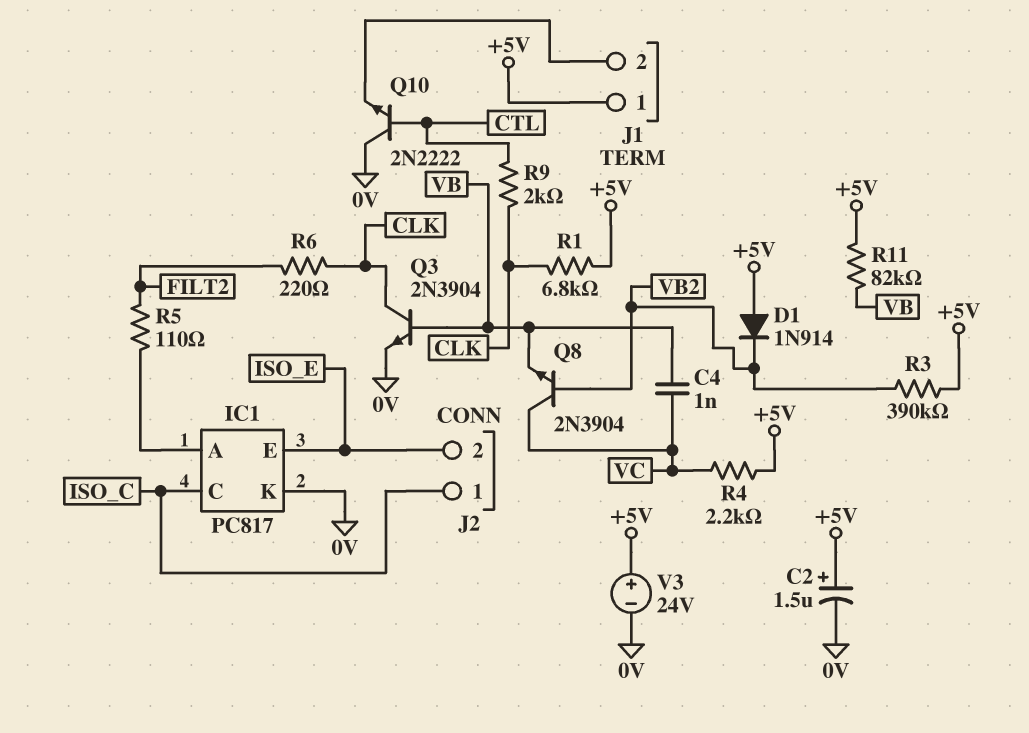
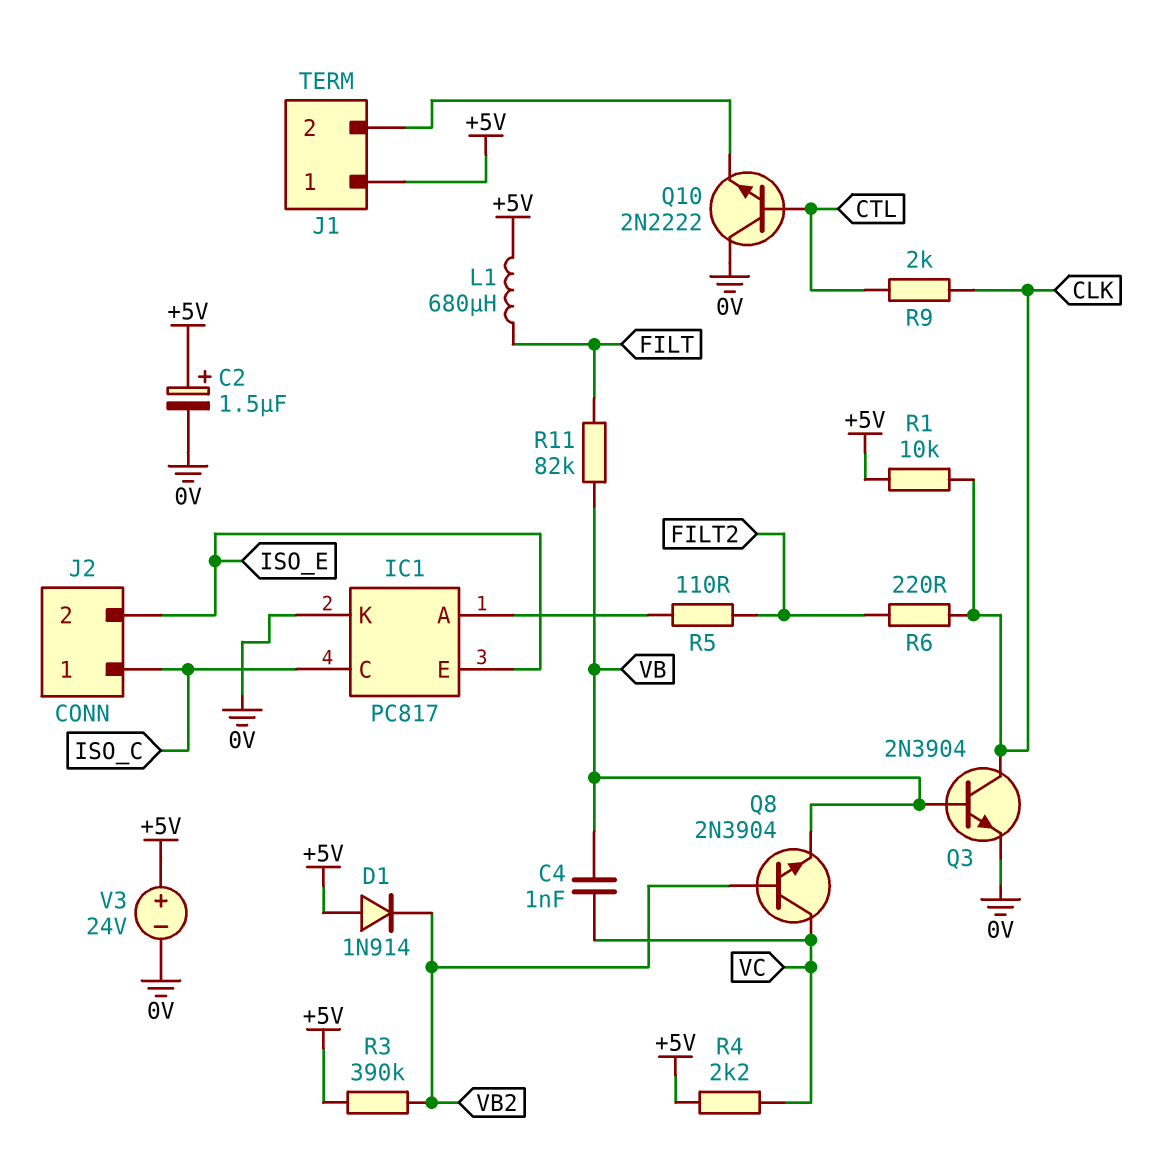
L1: none -> 680uH (+5V, FILT)
R1: 6.8k (+5V, CLK) -> 10k (+5V, CLK)
R11: 82k (+5V, VB) -> 82k (FILT, VB)

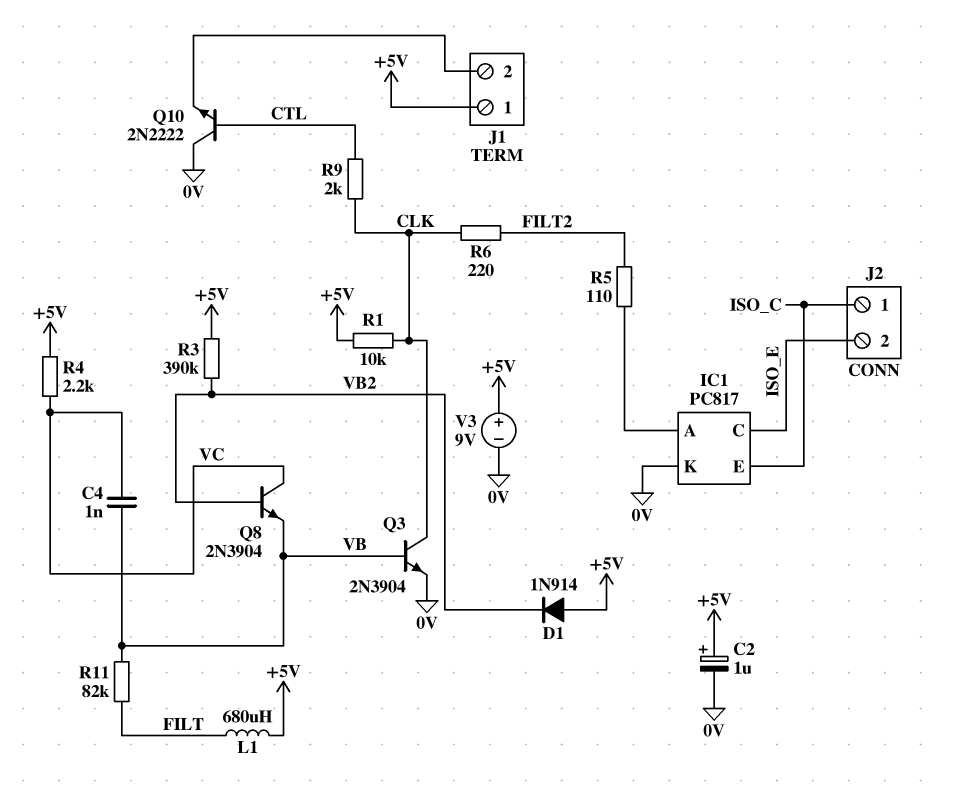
C2: 1.5uF (plus +5V, minus 0V) -> 1uF (plus +5V, minus 0V)
IC1 pin C: ISO_C -> ISO_E
IC1 pin E: ISO_E -> ISO_C
V3: 24V (plus +5V, minus 0V) -> 9V (plus +5V, minus 0V)

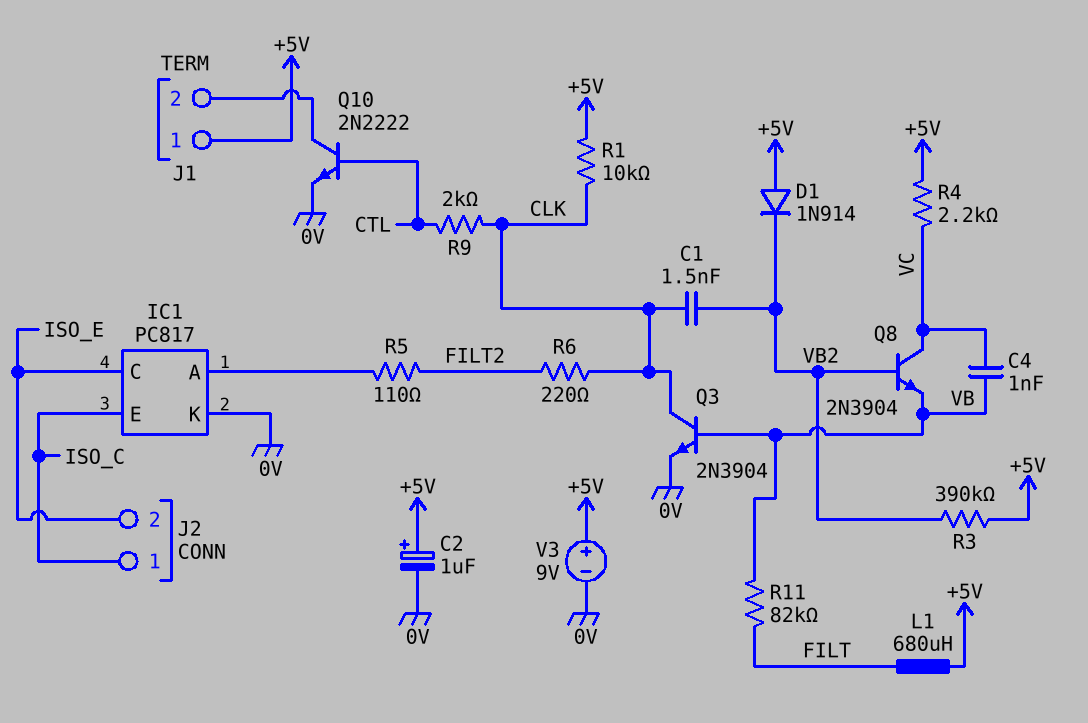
C1: none -> 1.5nF (CLK, VB2)
Q10: NPN 2N2222 (B CTL, C 0V, E J1/2) -> NPN 2N2222 (B CTL, C J1/2, E 0V)

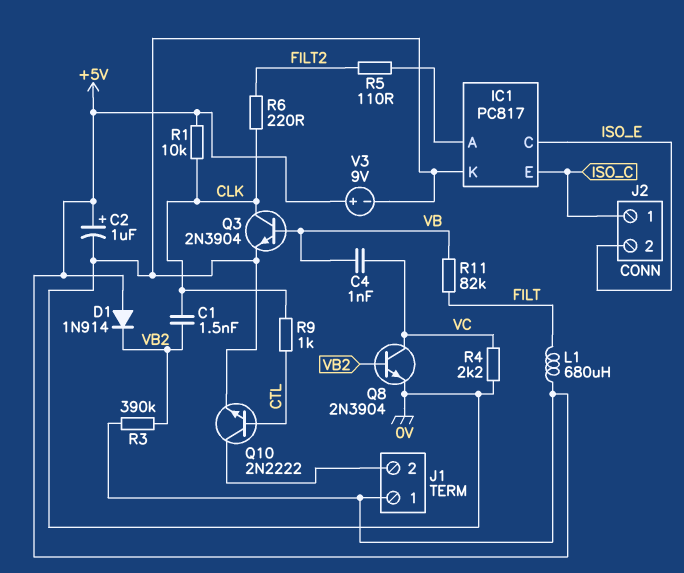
Q8: NPN 2N3904 (B VB2, C VC, E VB) -> NPN 2N3904 (B VB2, C VC, E 0V)
R4: 2.2k (+5V, VC) -> 2.2k (0V, VC)
R9: 2k (CLK, CTL) -> 1k (CLK, CTL)

